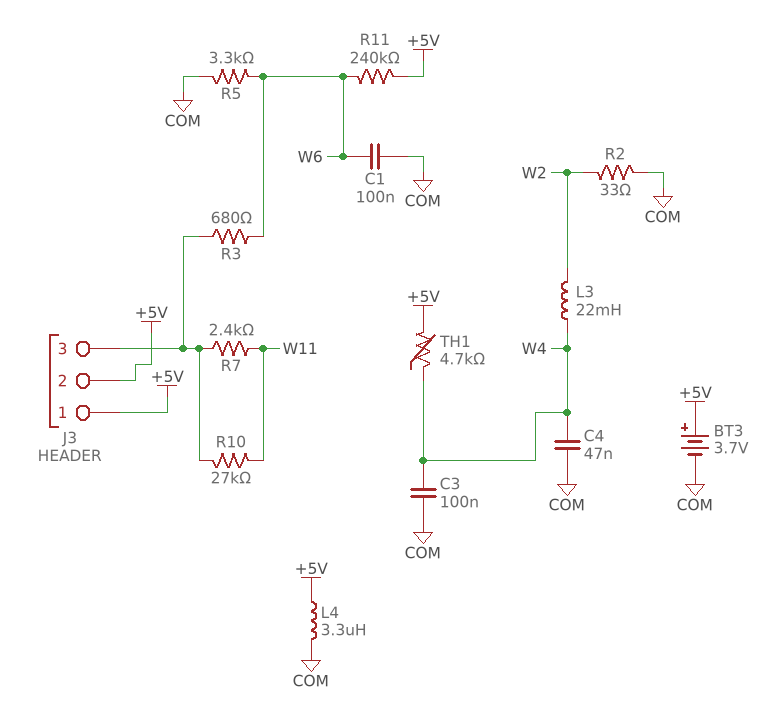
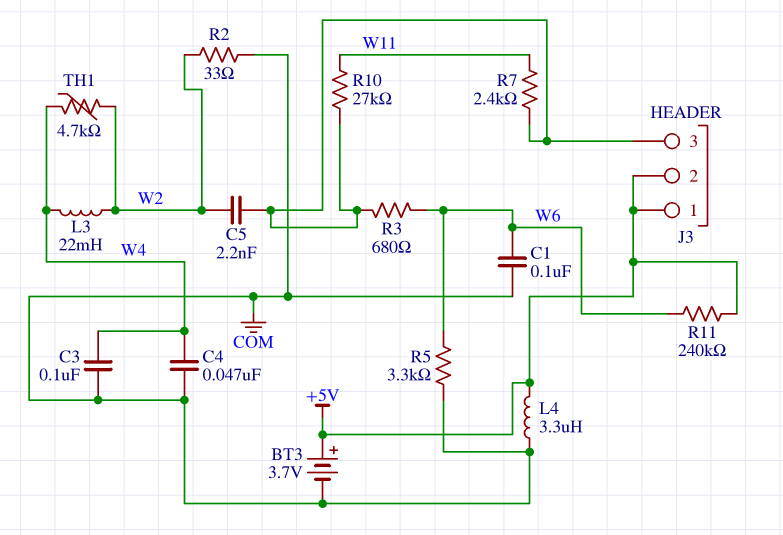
C5: none -> 2.2nF (J3/3, W2)
TH1: 4.7k (+5V, W4) -> 4.7k (W2, W4)

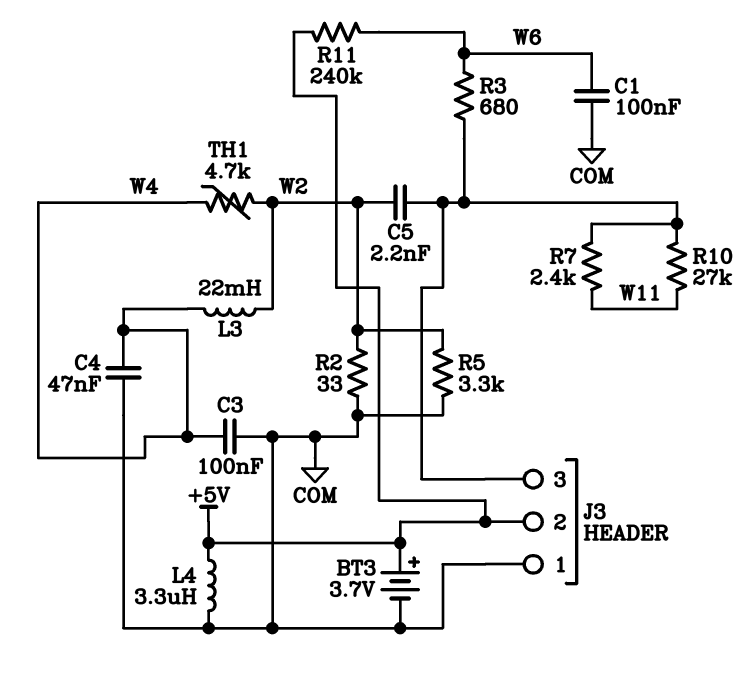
J3 pin 1: +5V -> COM
R5: 3.3k (COM, W6) -> 3.3k (COM, W2)

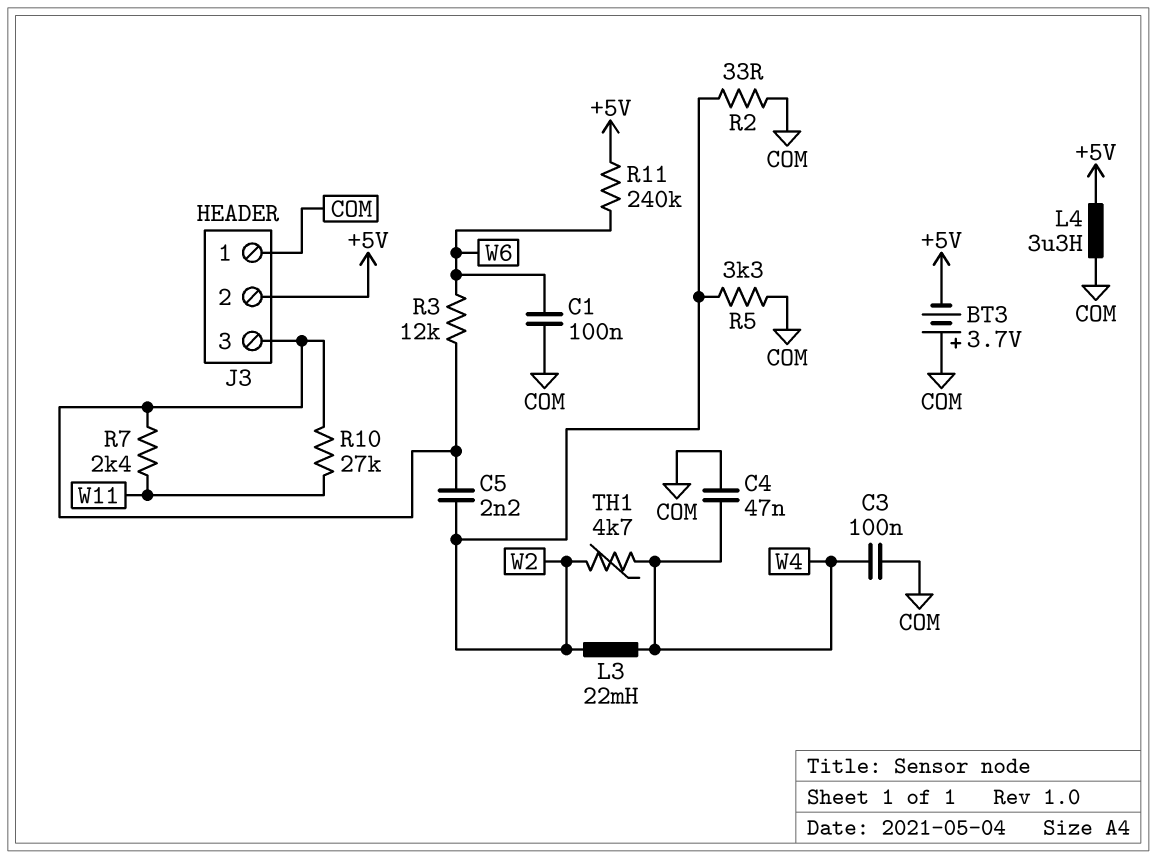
BT3: 3.7V (plus +5V, minus COM) -> 3.7V (plus COM, minus +5V)
R3: 680 (J3/3, W6) -> 12k (J3/3, W6)

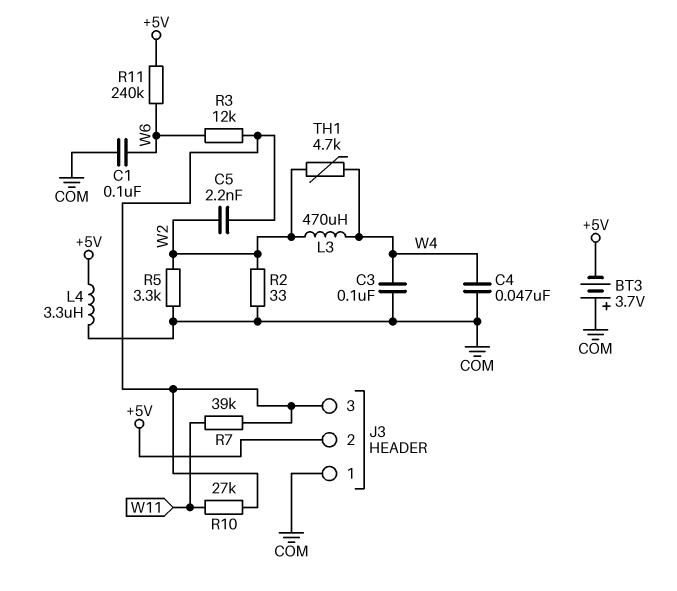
L3: 22mH (W2, W4) -> 470uH (W2, W4)
R7: 2.4k (J3/3, W11) -> 39k (J3/3, W11)

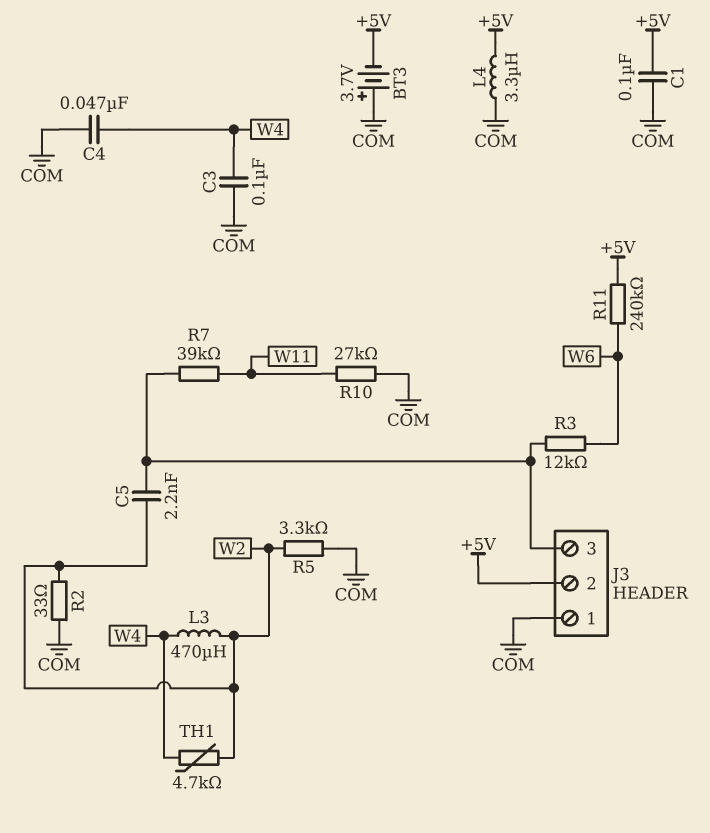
C1: 100nF (COM, W6) -> 100nF (+5V, COM)
R10: 27k (J3/3, W11) -> 27k (COM, W11)

